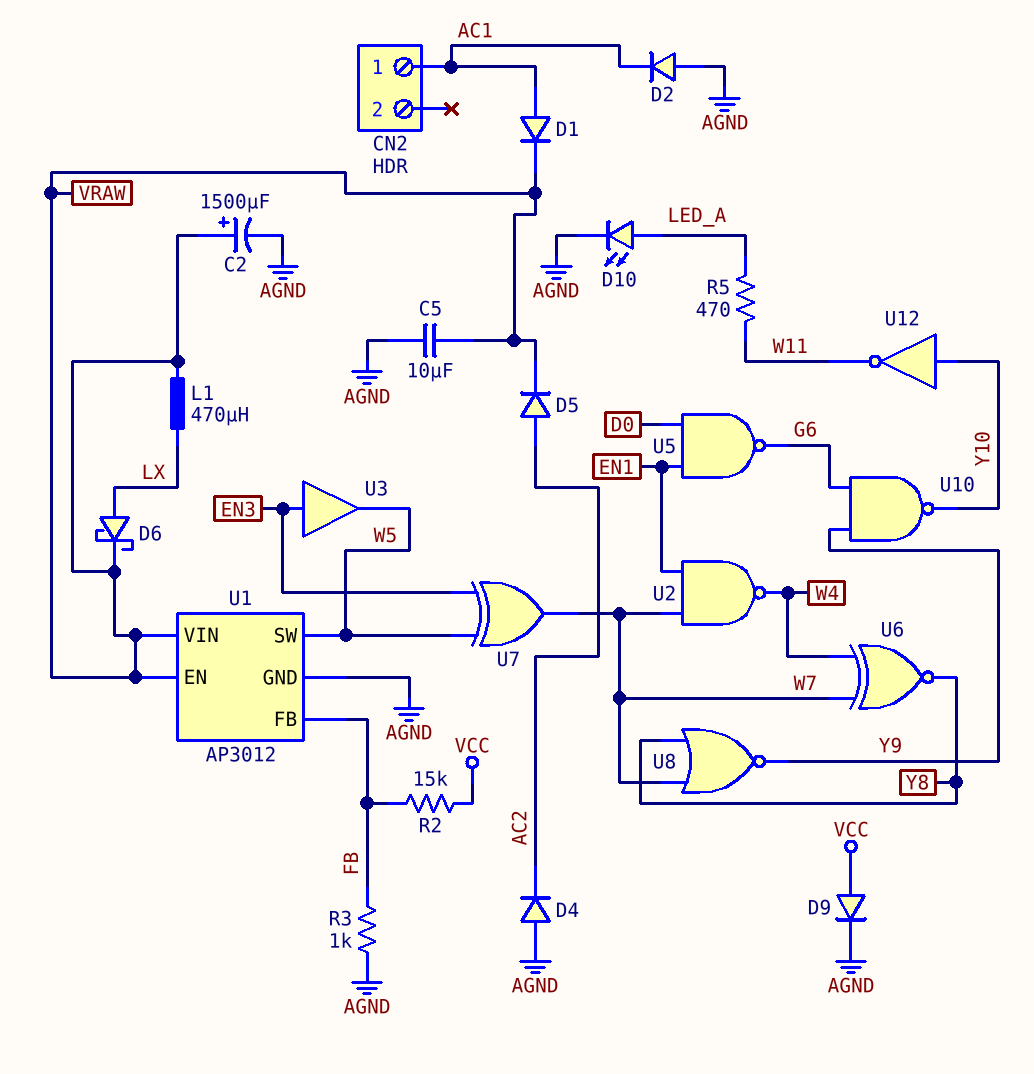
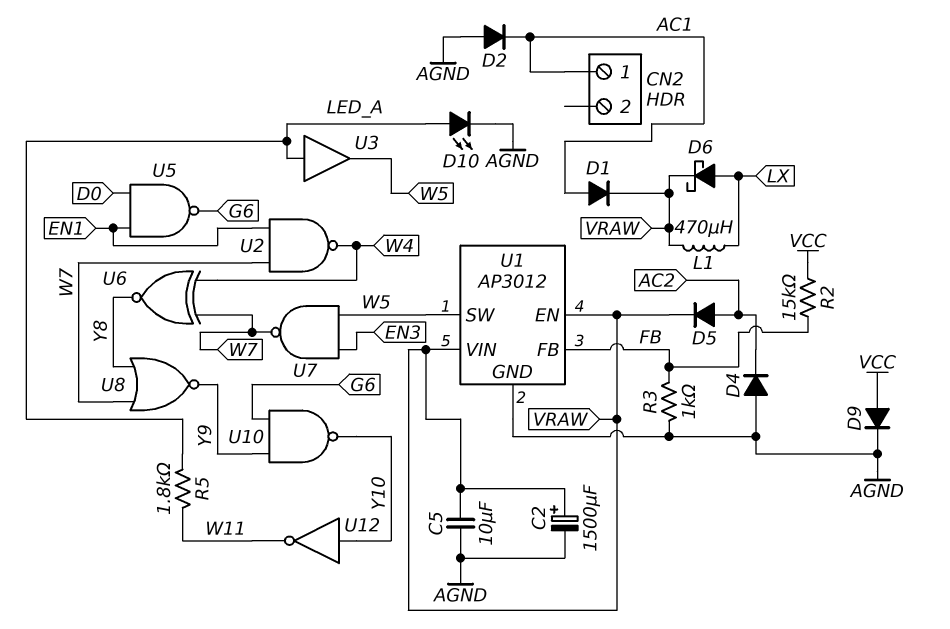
R5: 470 (LED_A, W11) -> 1.8k (LED_A, W11)
U3: buffer (in EN3, out W5) -> buffer (in LED_A, out W5)
U7: XOR (in EN3, in W5, out W7) -> NAND (in EN3, in W5, out W7)

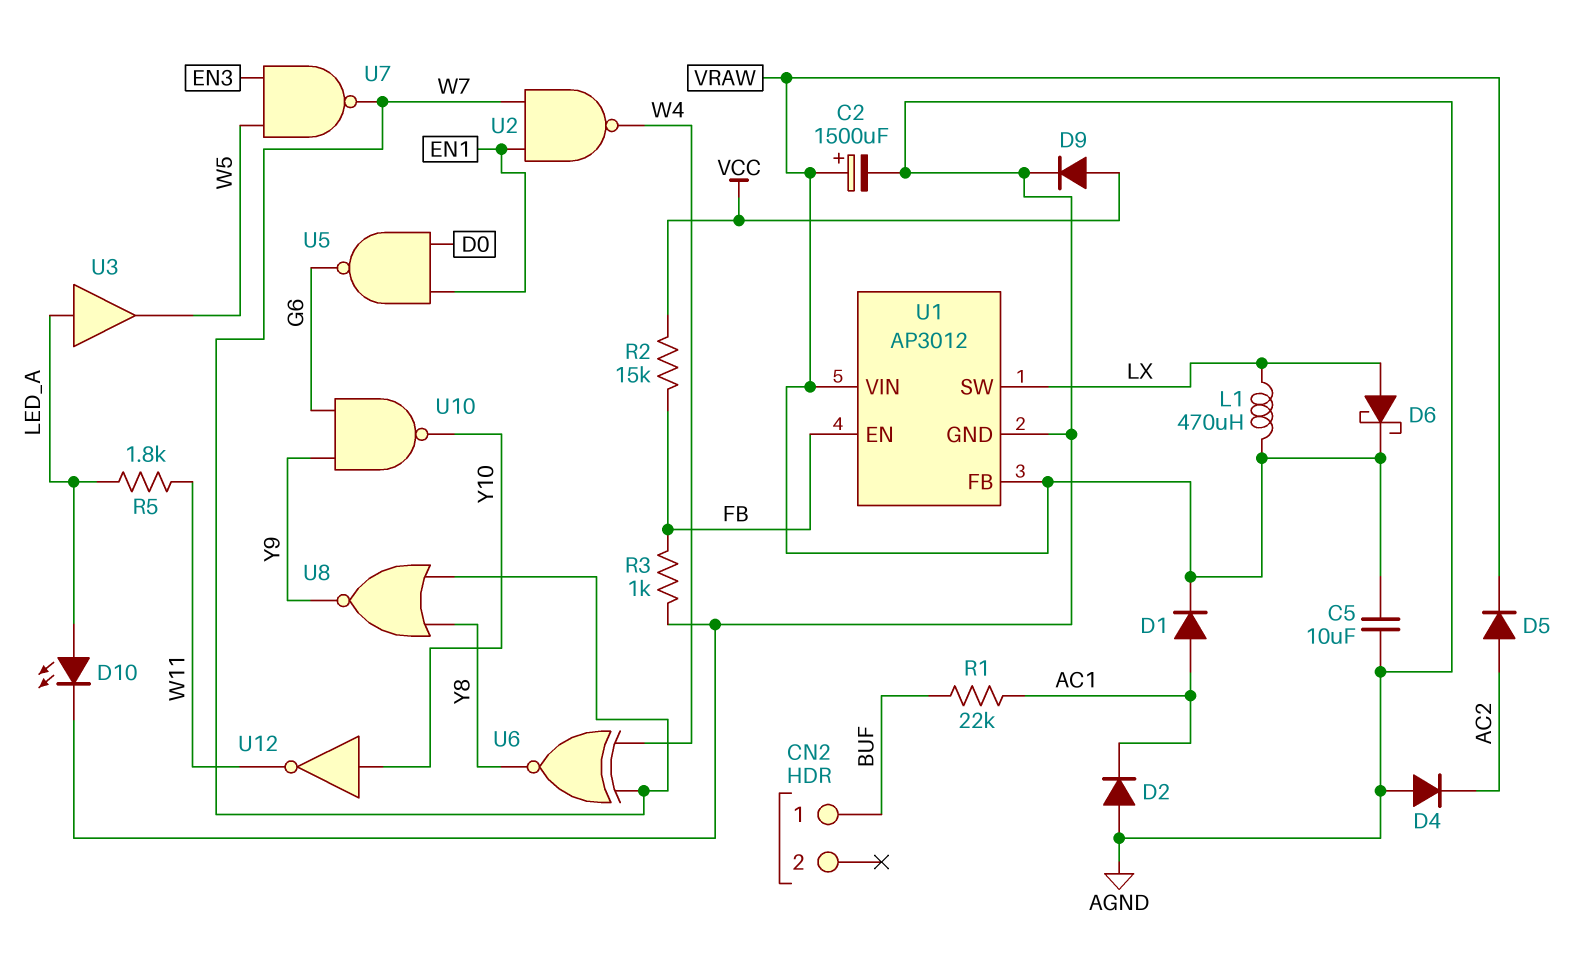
CN2 pin 1: AC1 -> BUF
R1: none -> 22k (AC1, BUF)
U1 pin EN: VRAW -> FB
U1 pin FB: FB -> VRAW
U1 pin SW: W5 -> LX

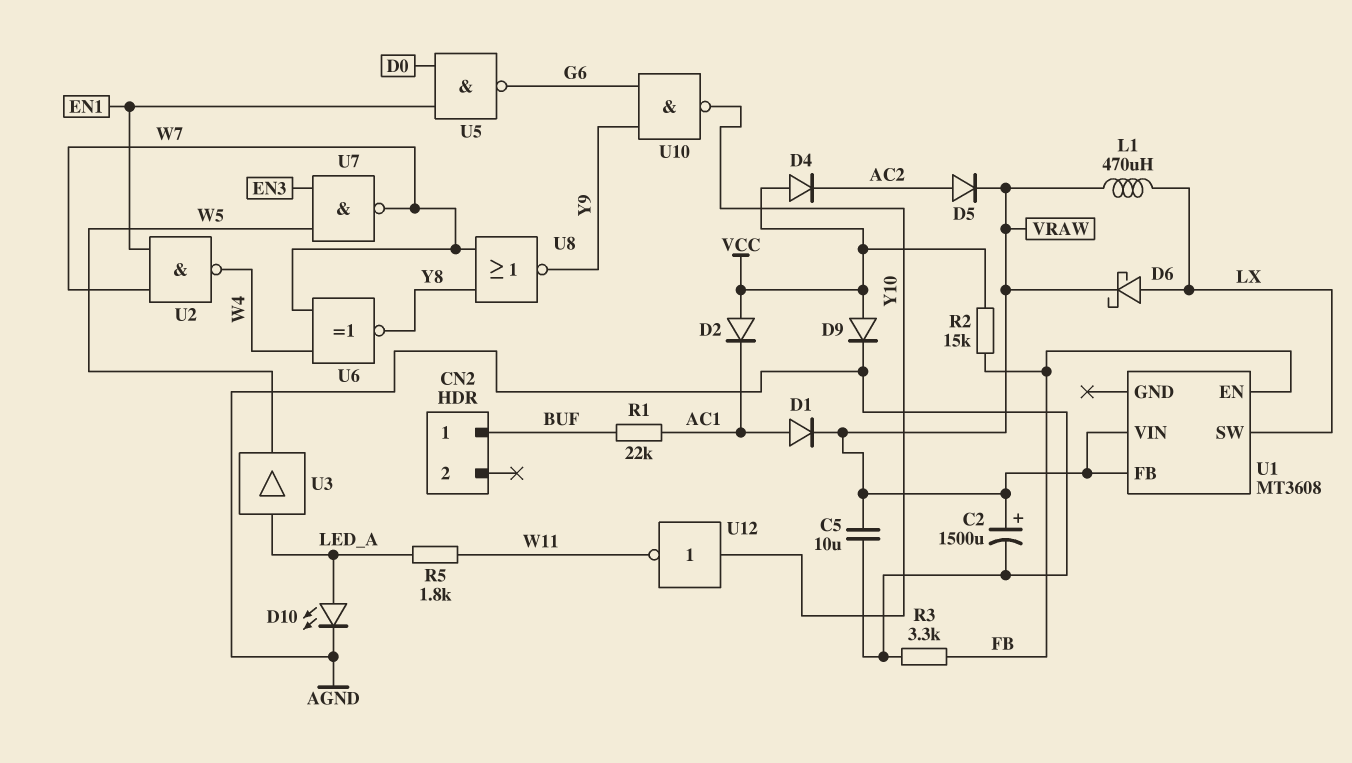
D2: diode (A AGND, K AC1) -> diode (A VCC, K AC1)
D4: diode (A AGND, K AC2) -> diode (A VCC, K AC2)
R3: 1k (AGND, FB) -> 3.3k (AGND, FB)
U1: AP3012 -> MT3608
U1 pin GND: AGND -> none

